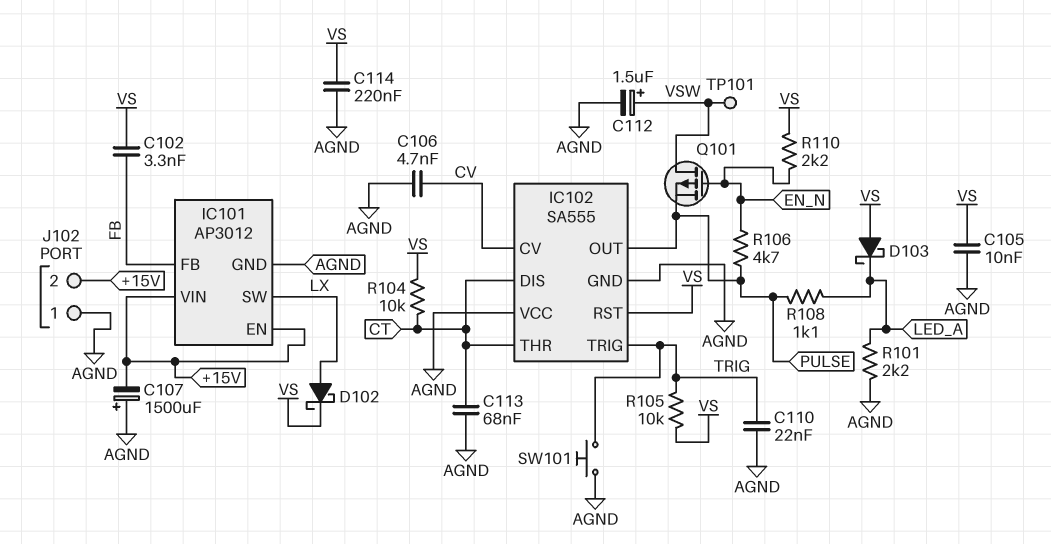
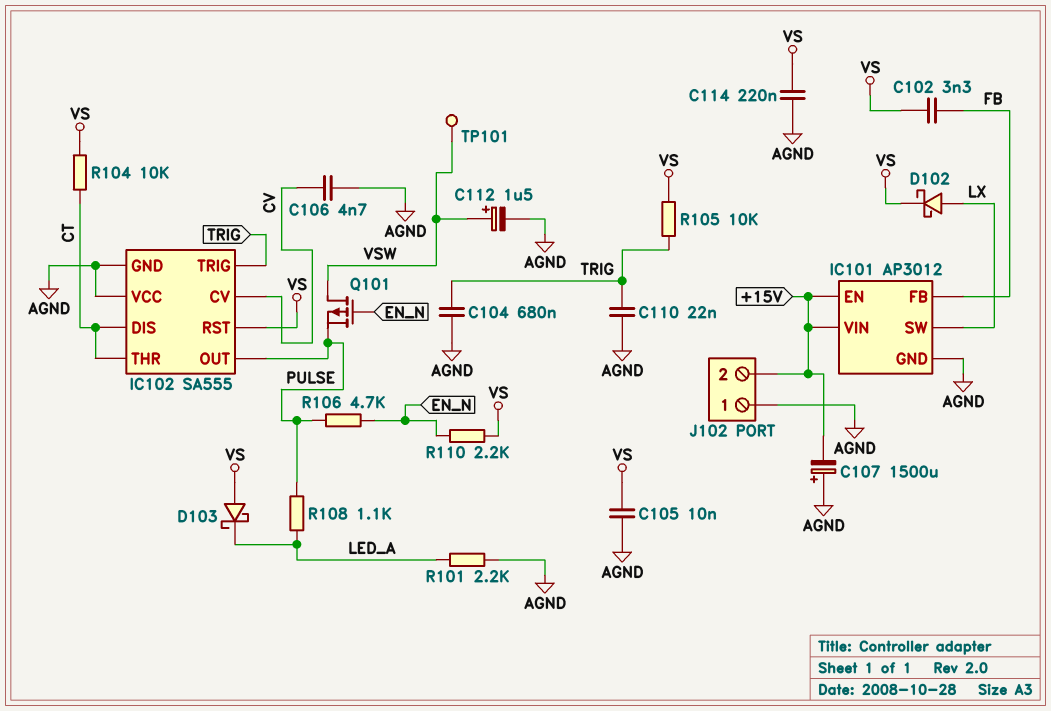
C104: none -> 680nF (AGND, TRIG)
C113: 68nF (AGND, CT) -> none
SW101: button (AGND, TRIG) -> none

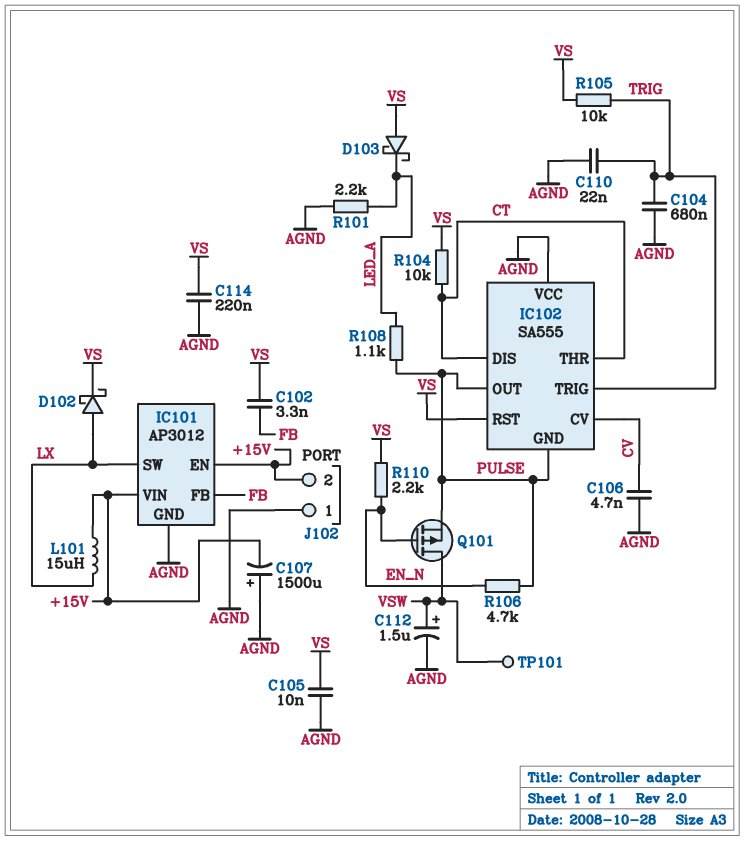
IC102 pin GND: AGND -> PULSE
L101: none -> 15uH (+15V, LX)

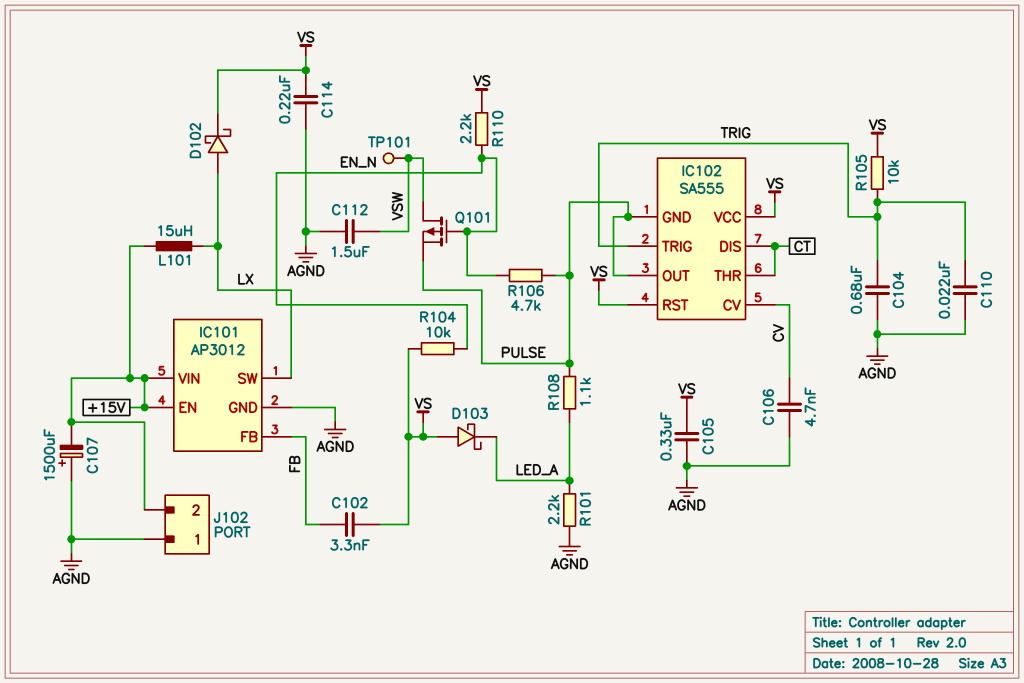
C105: 10nF (AGND, VS) -> 330nF (AGND, VS)
C112: 1.5uF (plus VSW, minus AGND) -> 1.5uF (AGND, VSW)
IC102 pin VCC: AGND -> VS
R104: 10k (CT, VS) -> 10k (EN_N, VS)

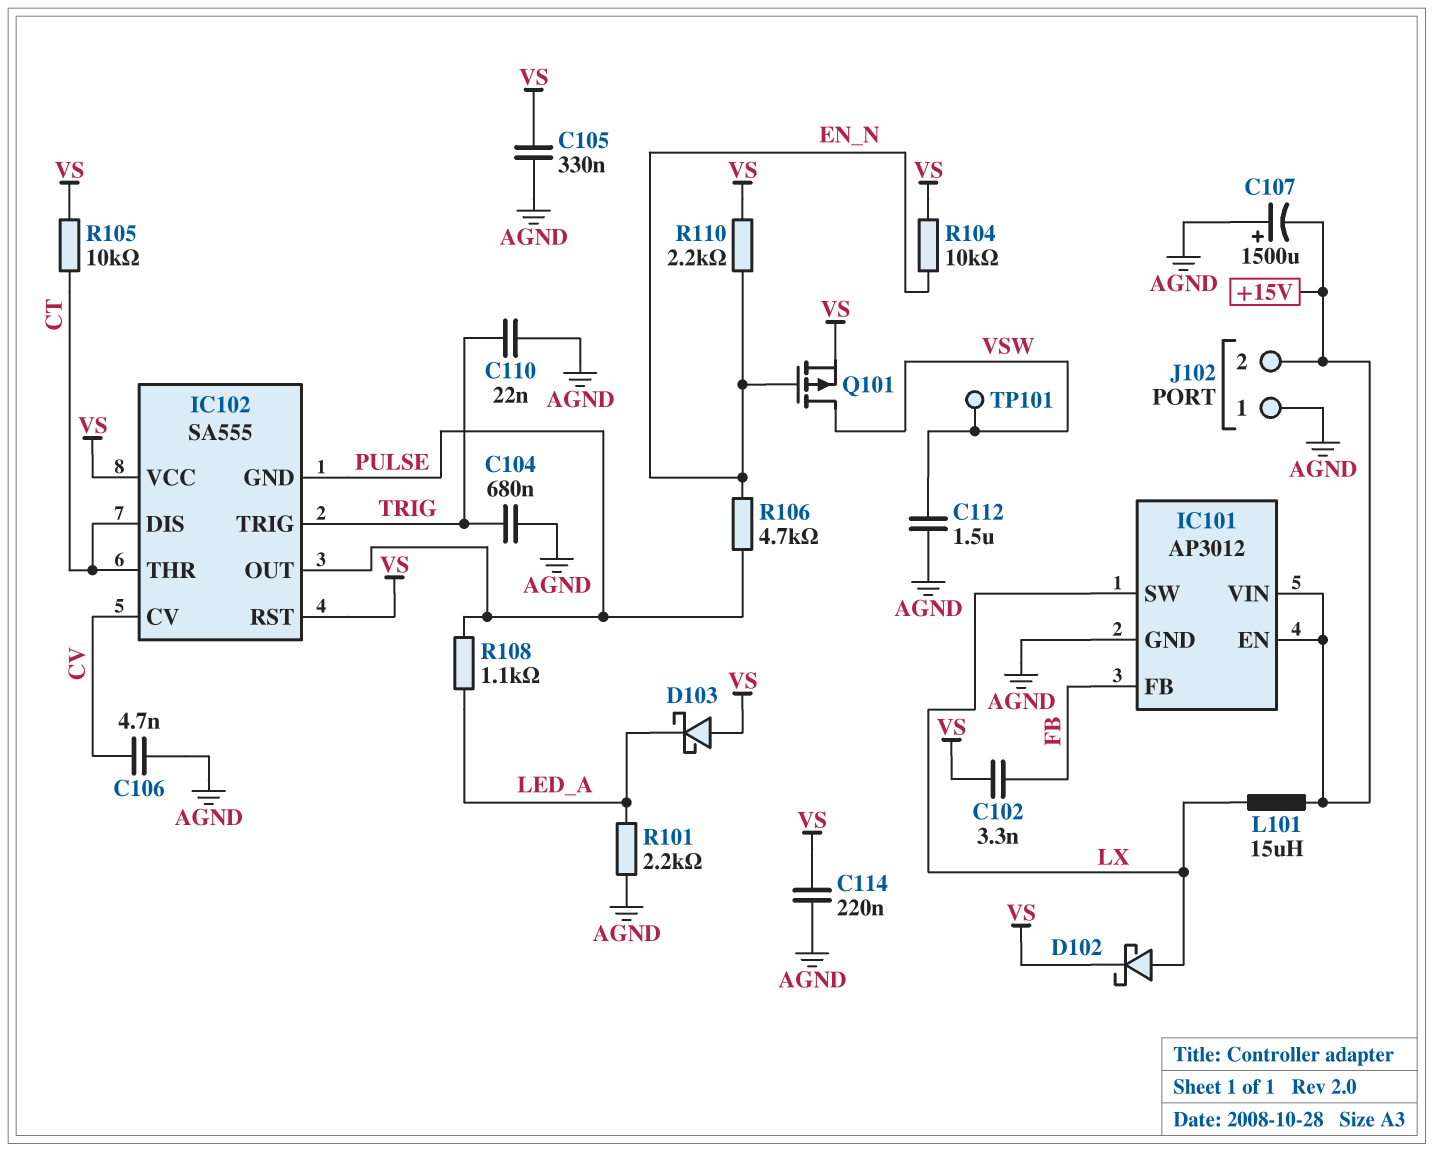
Q101: PMOS (G EN_N, D VSW, S PULSE) -> PMOS (G EN_N, D VSW, S VS)
R105: 10k (TRIG, VS) -> 10k (CT, VS)

